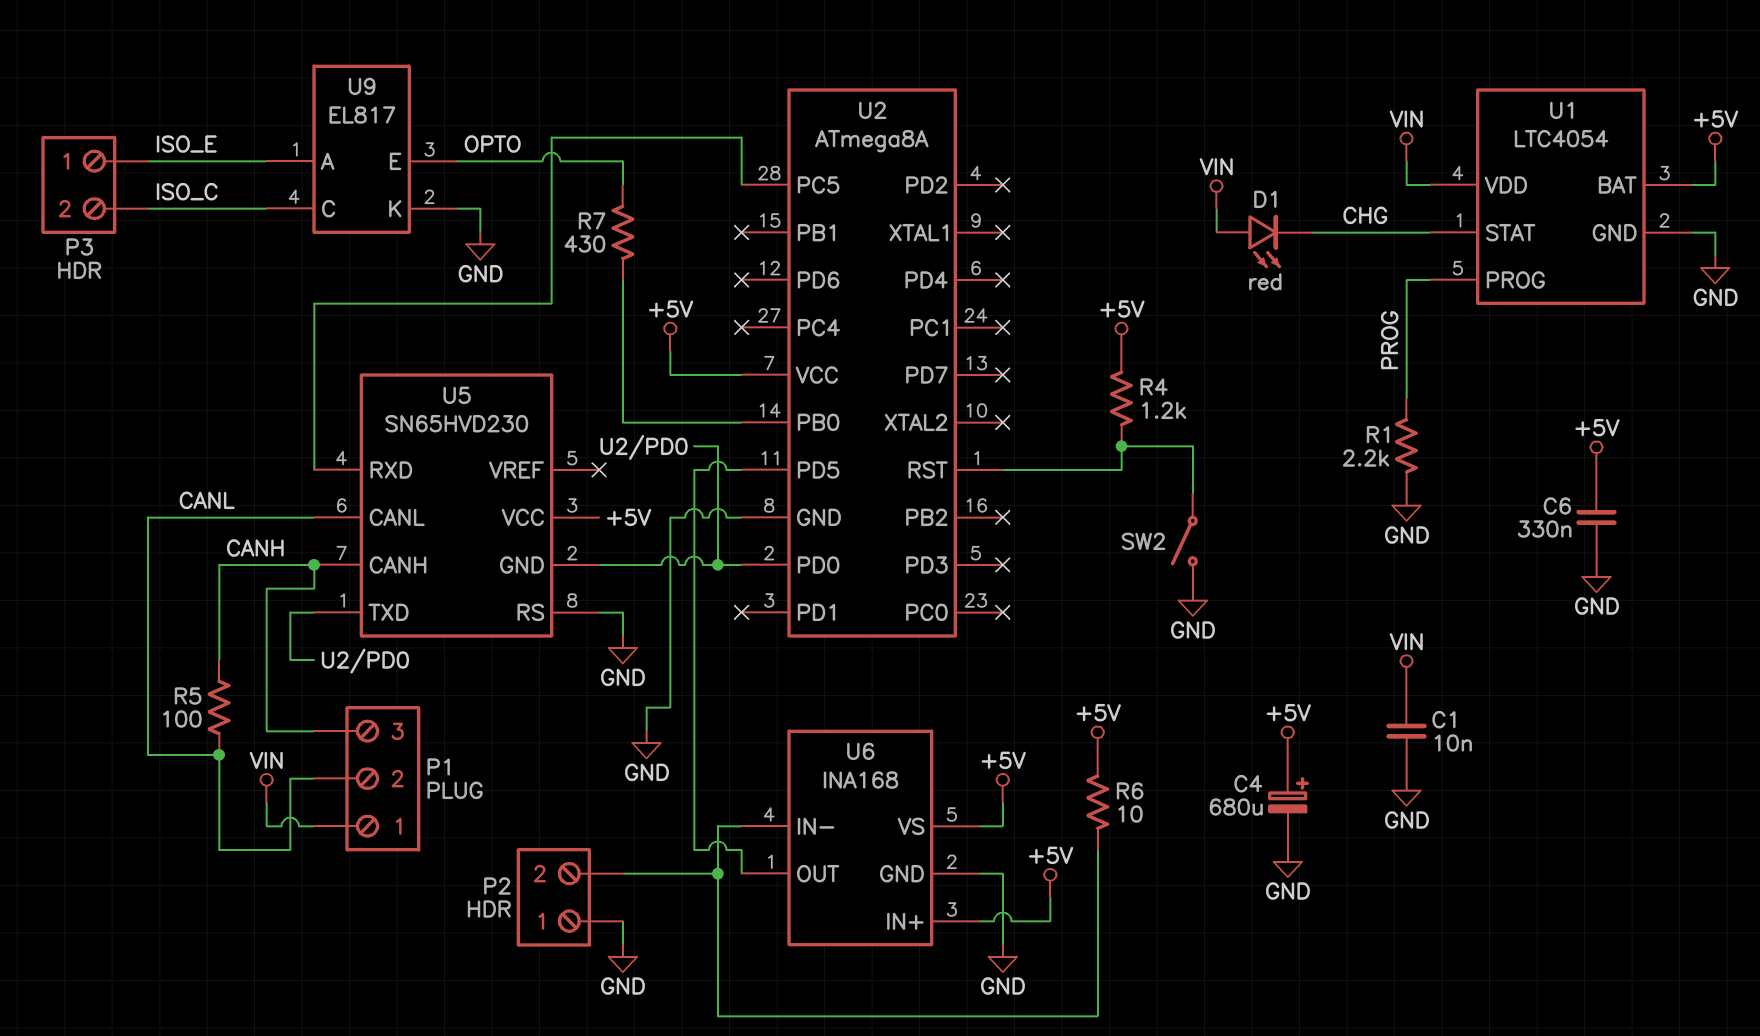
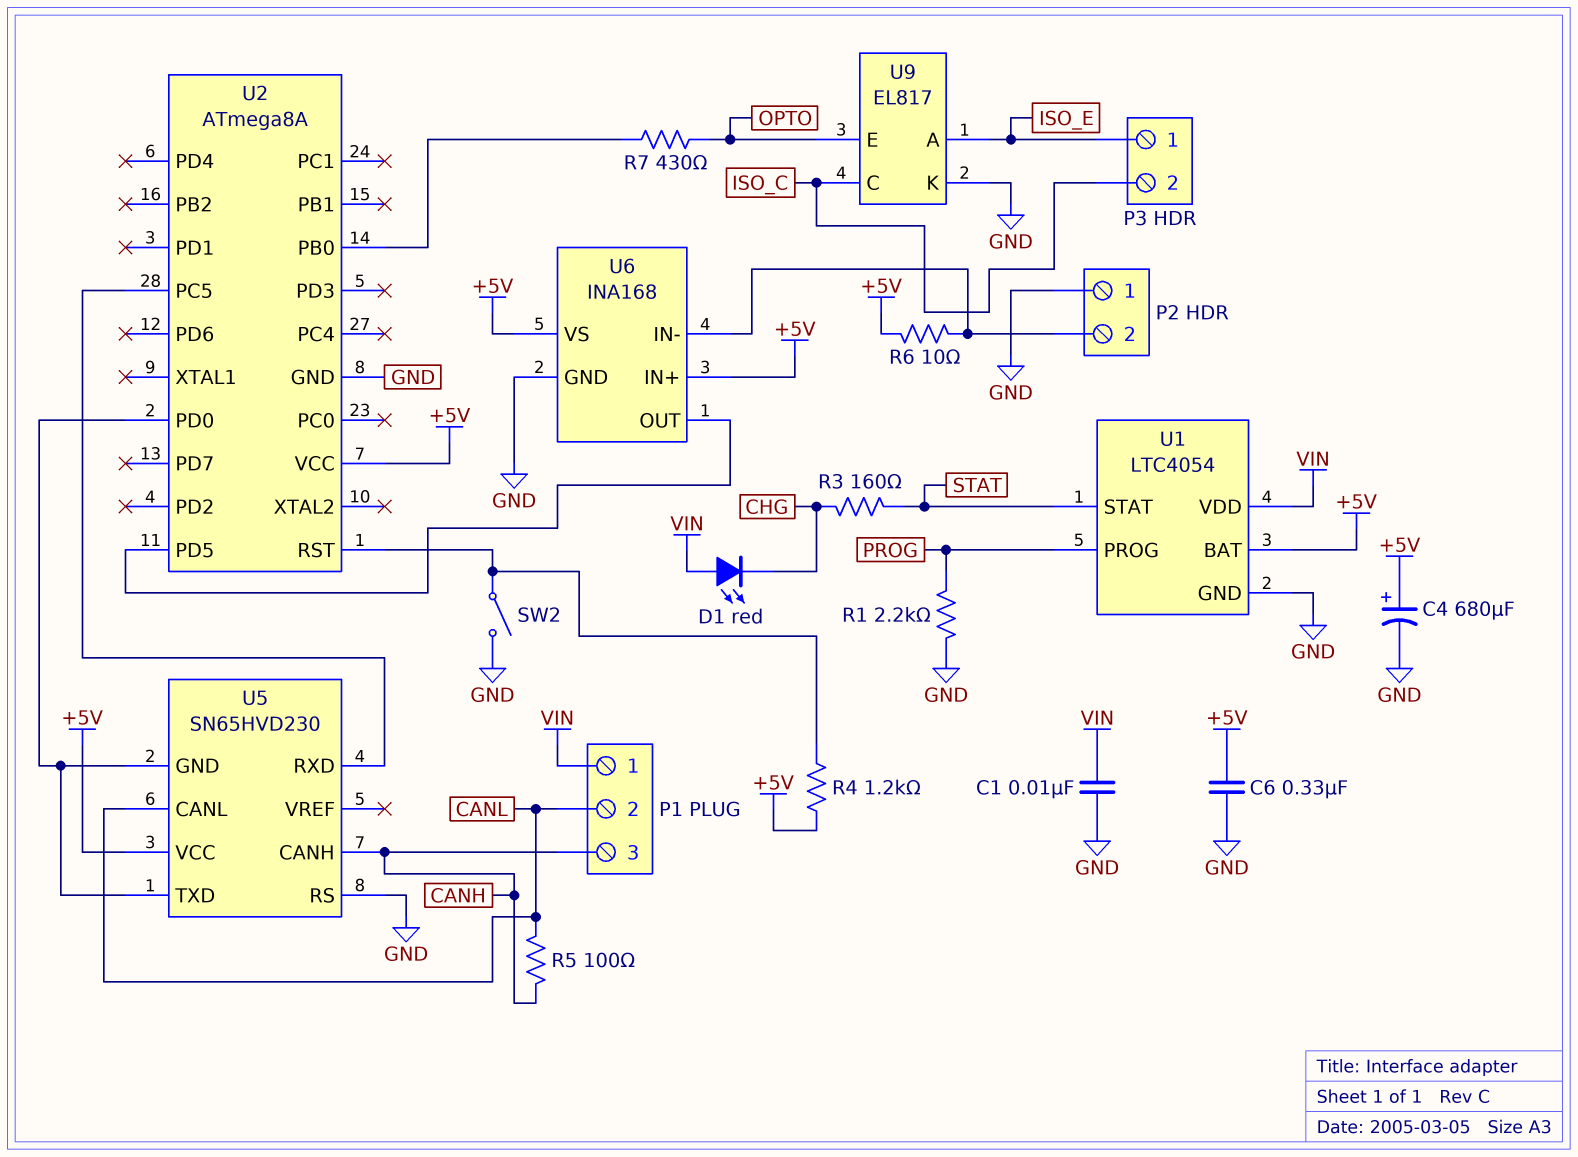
R3: none -> 160 (CHG, STAT)
U1 pin STAT: CHG -> STAT

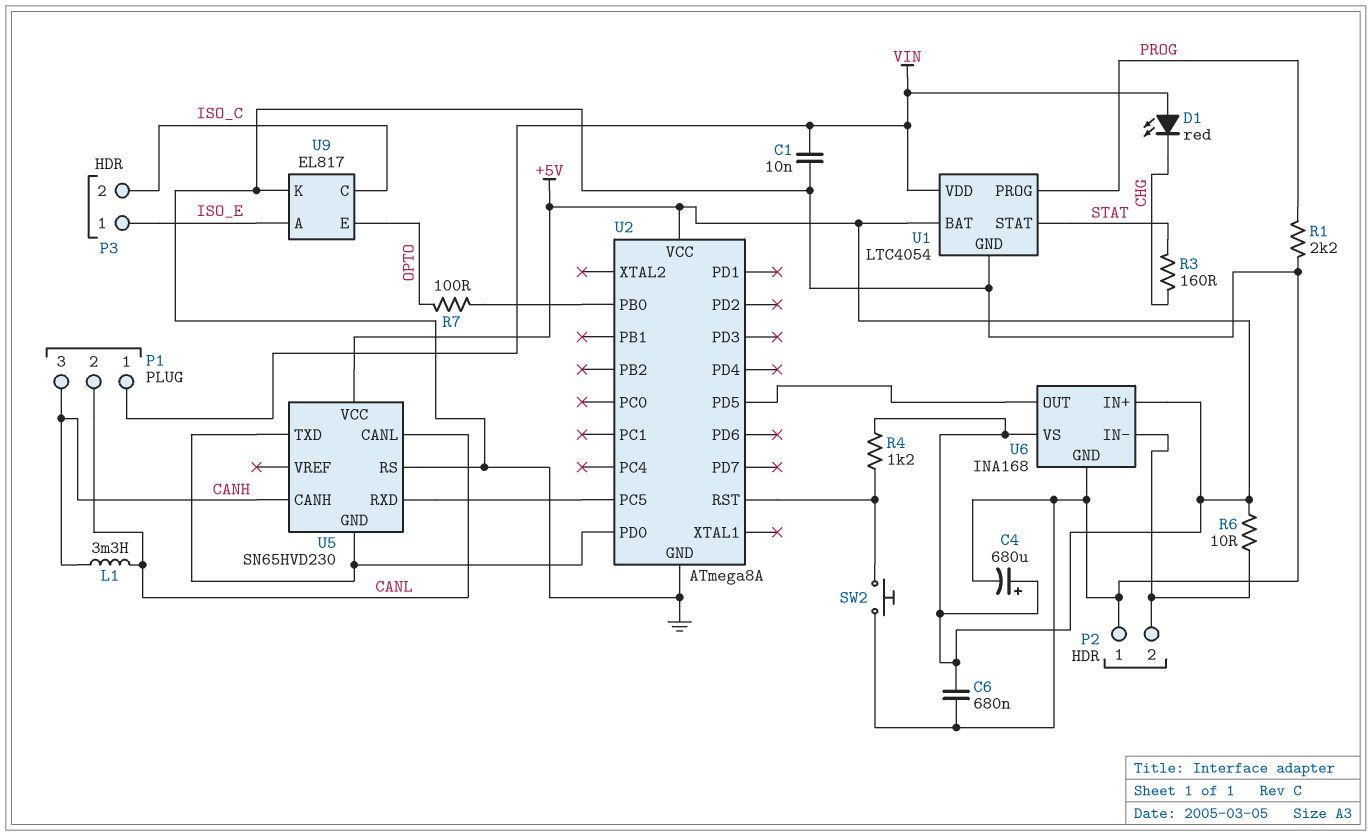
C6: 330nF (+5V, GND) -> 680nF (+5V, GND)
L1: none -> 3.3mH (CANH, CANL)
R5: 100 (CANH, CANL) -> none
R7: 430 (OPTO, U2/PB0) -> 100 (OPTO, U2/PB0)
SW2: switch (GND, U2/RST) -> button (GND, U2/RST)

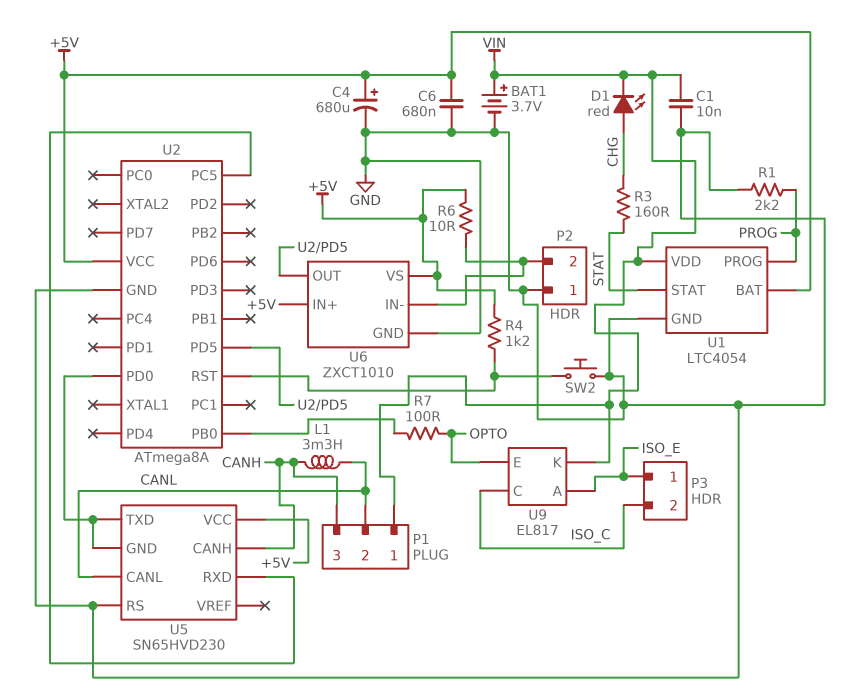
BAT1: none -> 3.7V (plus VIN, minus GND)
D1: LED red (A VIN, K CHG) -> LED red (A CHG, K VIN)
U6: INA168 -> ZXCT1010
U9 pin K: GND -> VIN

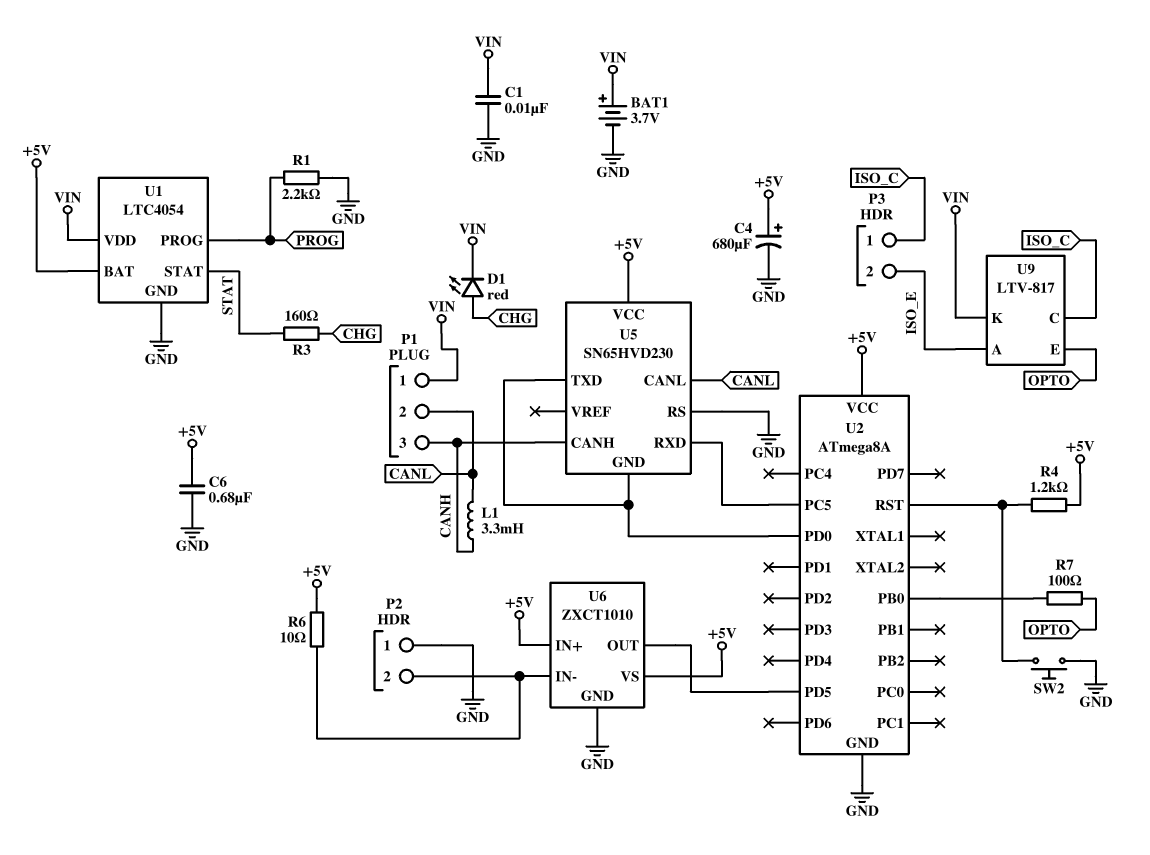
P3 pin 1: ISO_E -> ISO_C
P3 pin 2: ISO_C -> ISO_E
U9: EL817 -> LTV-817

